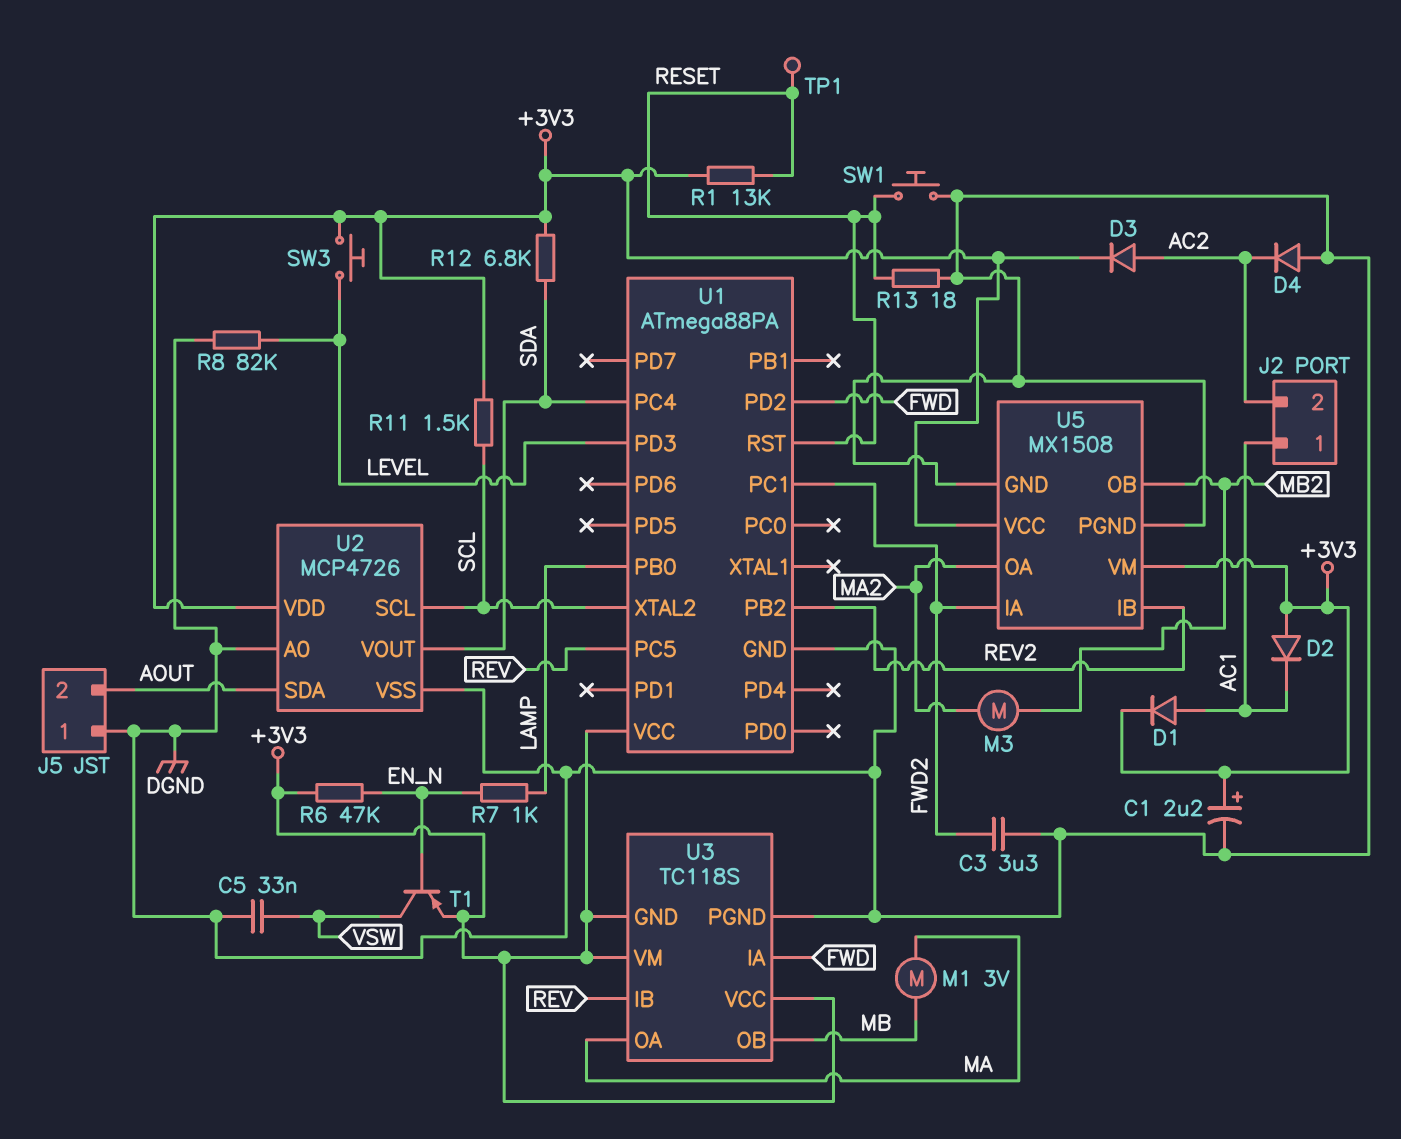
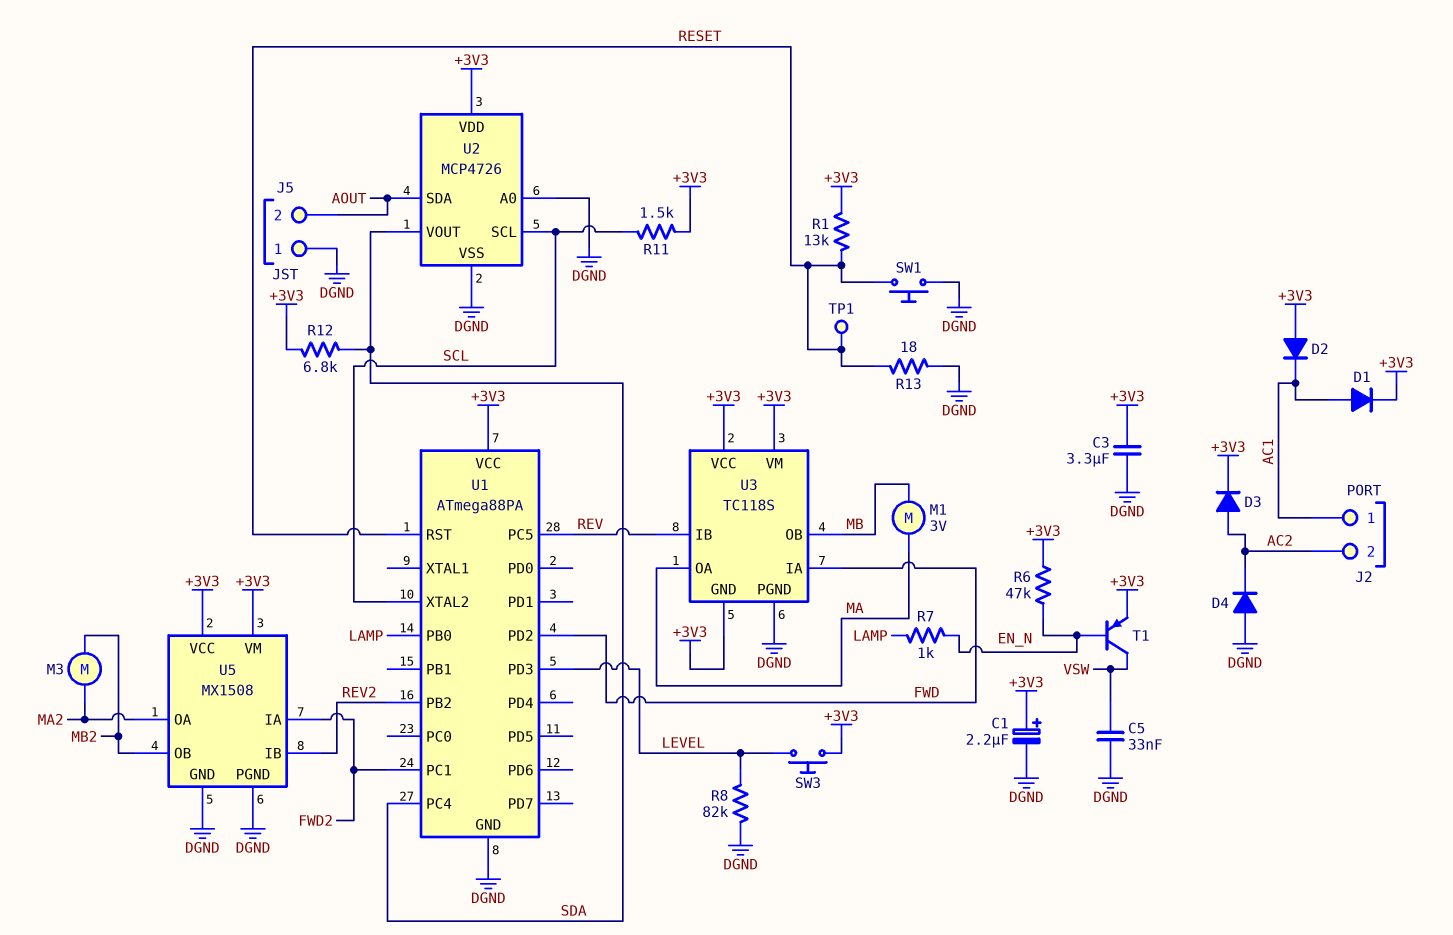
C3: 3.3uF (DGND, FWD2) -> 3.3uF (+3V3, DGND)

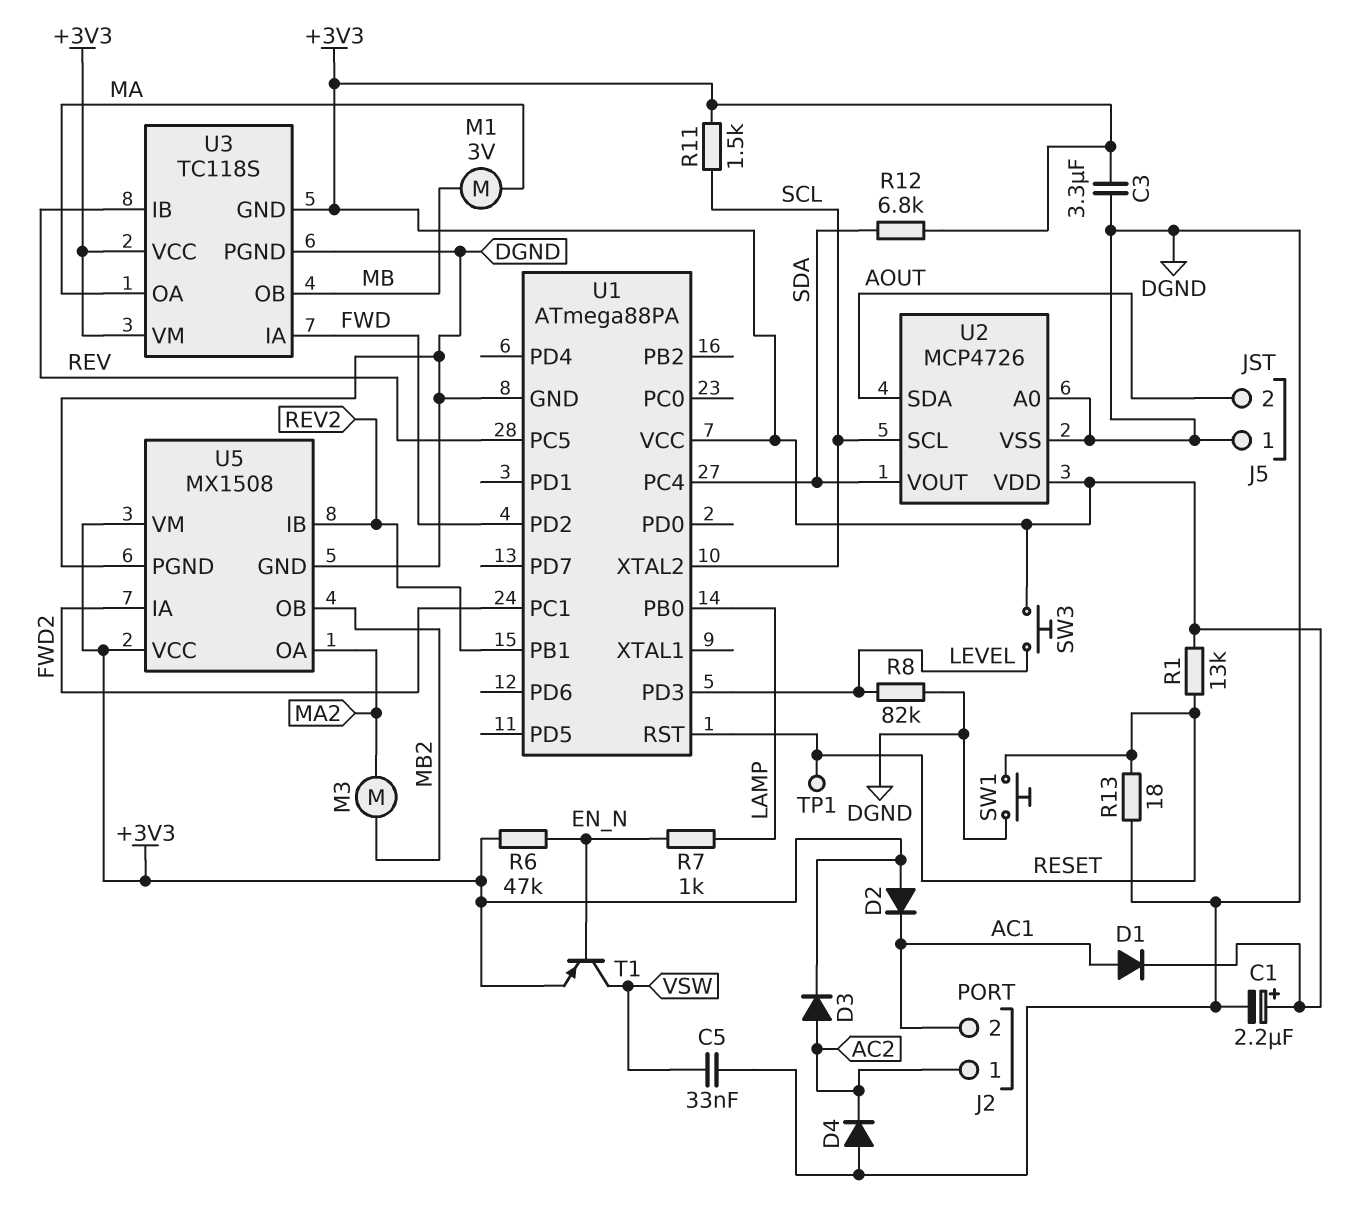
J2 pin 1: AC1 -> AC2
J2 pin 2: AC2 -> AC1
U1 pin PB1: none -> REV2
U1 pin PB2: REV2 -> none

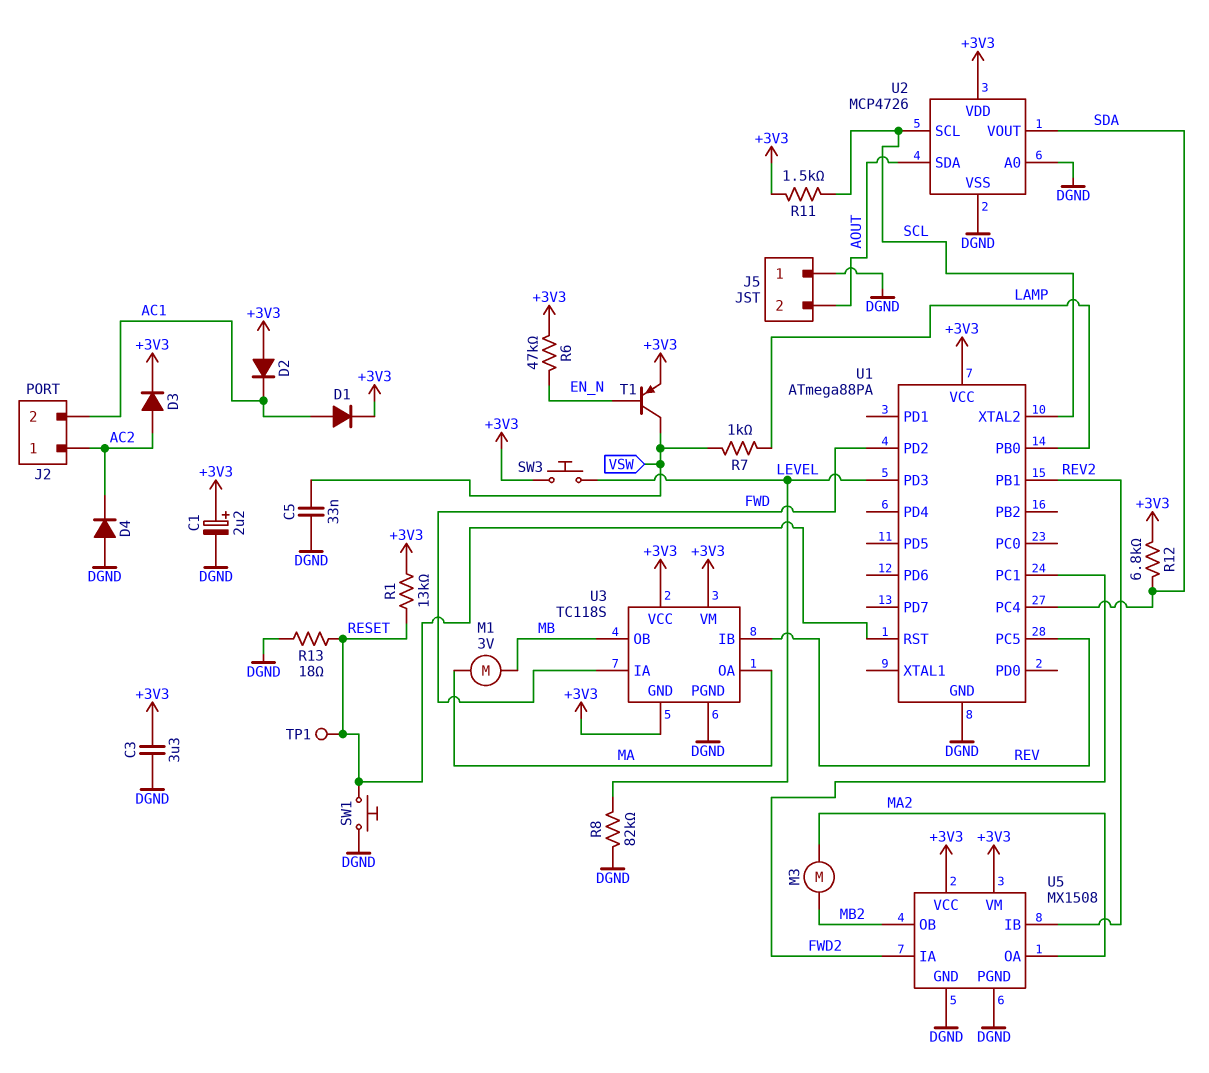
R7: 1k (EN_N, LAMP) -> 1k (LAMP, VSW)

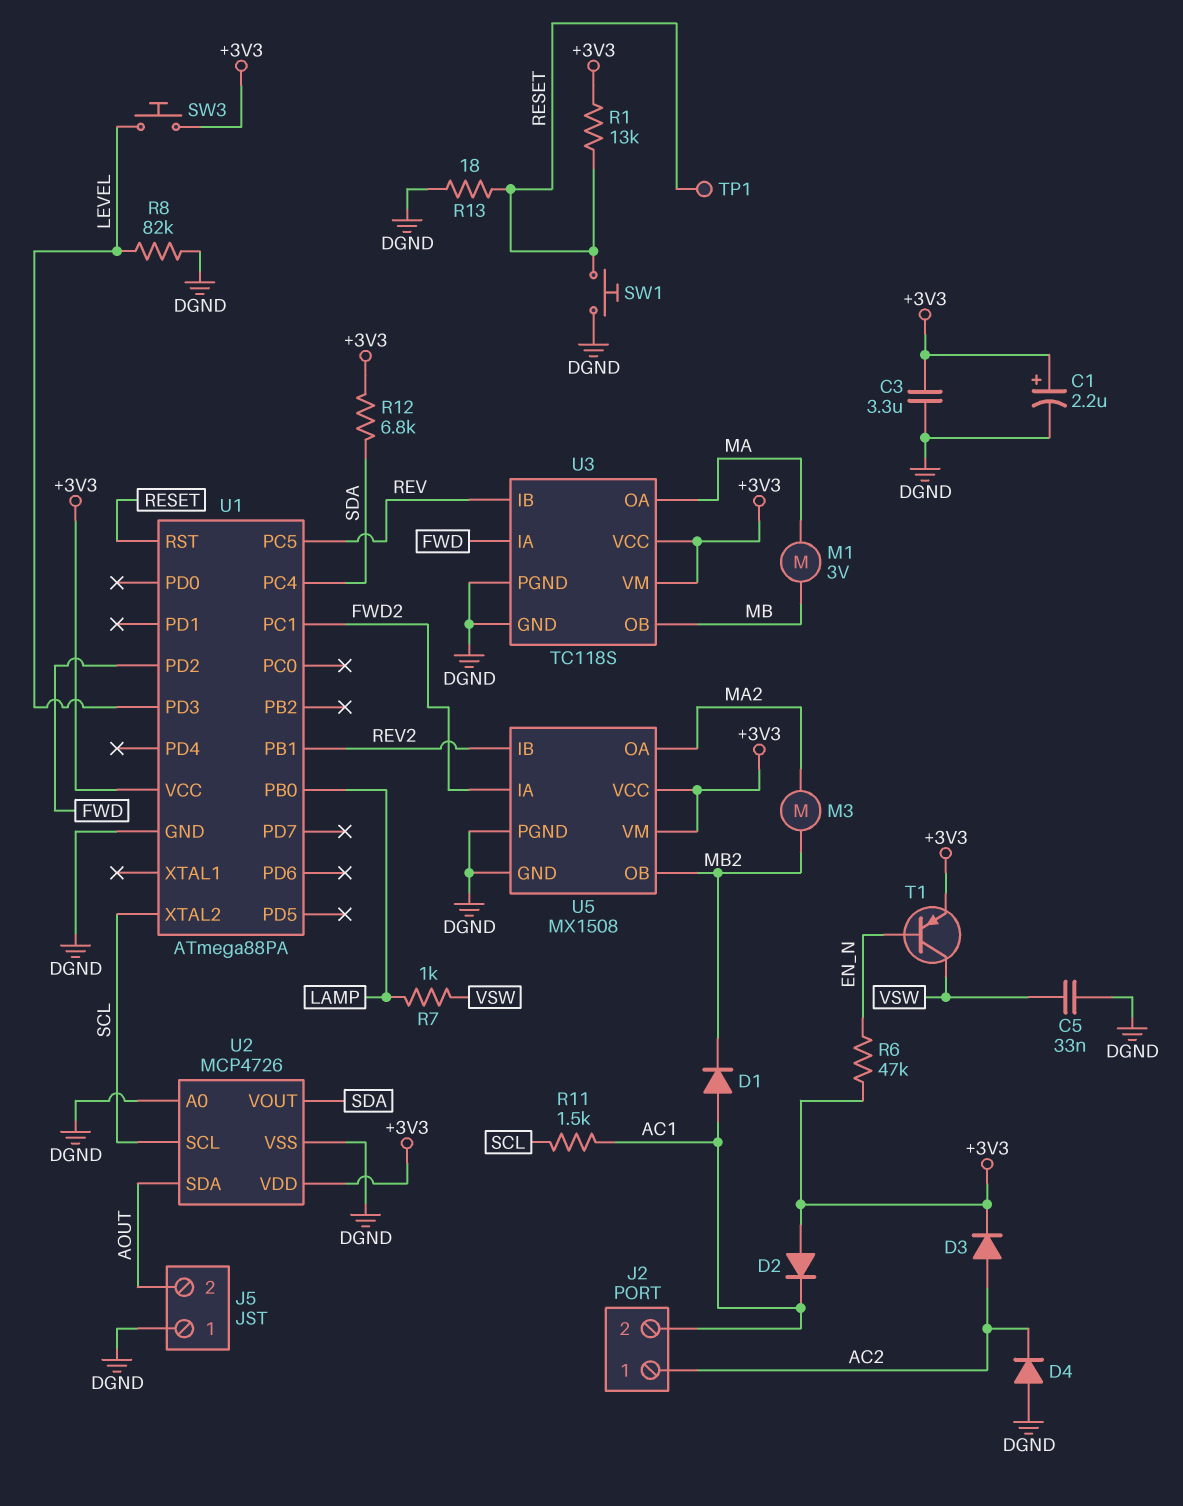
D1: diode (A AC1, K +3V3) -> diode (A AC1, K MB2)
R11: 1.5k (+3V3, SCL) -> 1.5k (AC1, SCL)
U3 pin GND: +3V3 -> DGND

